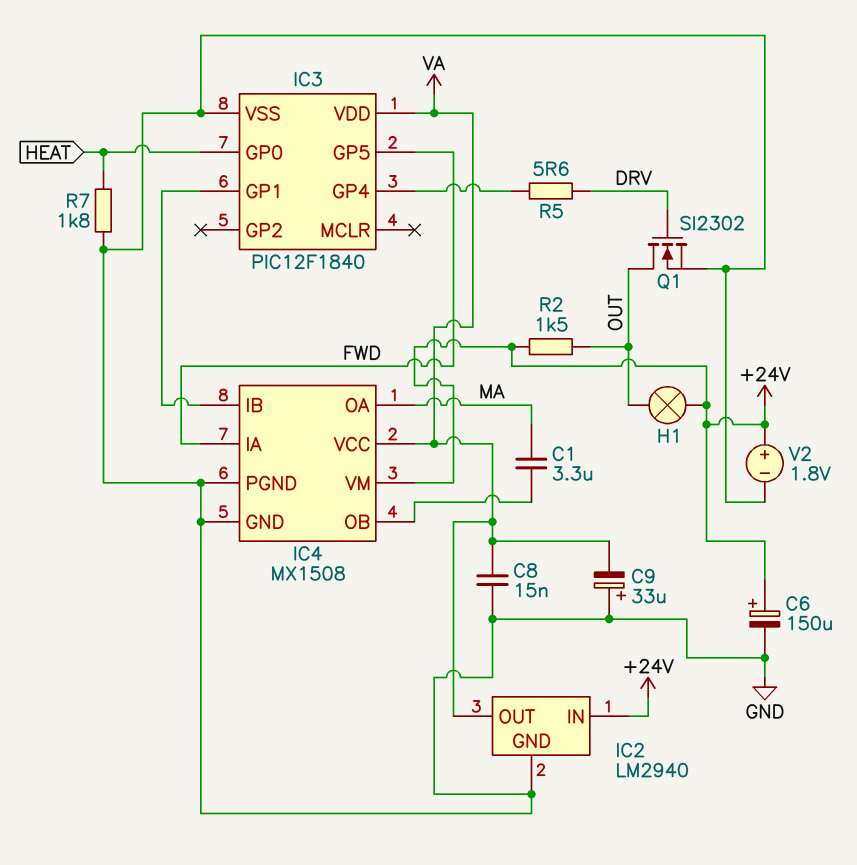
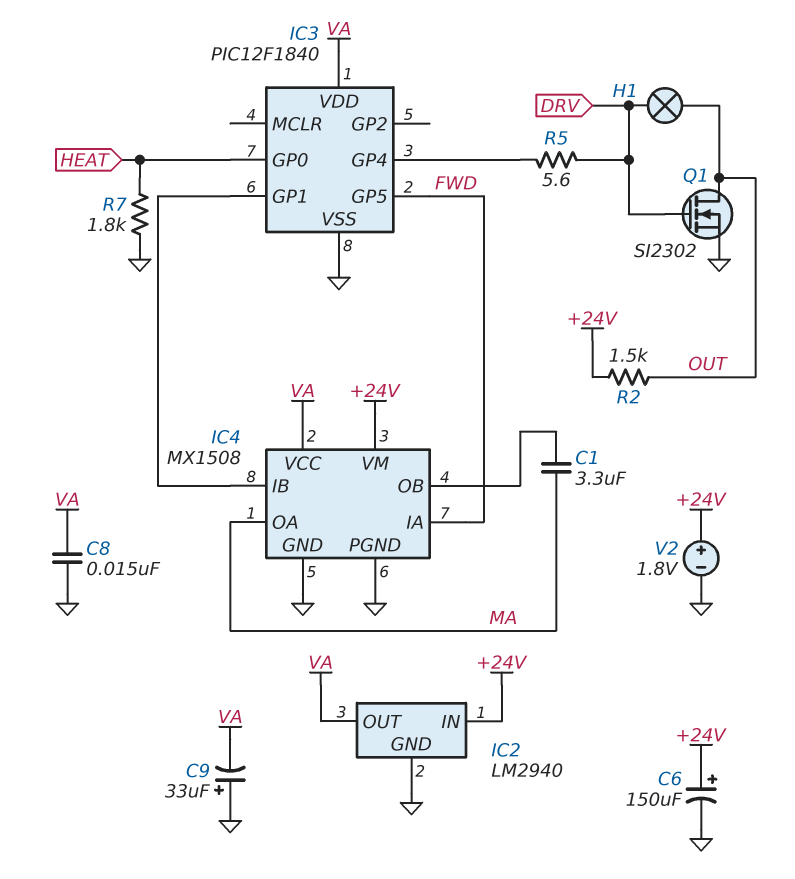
H1: lamp (+24V, OUT) -> lamp (DRV, OUT)

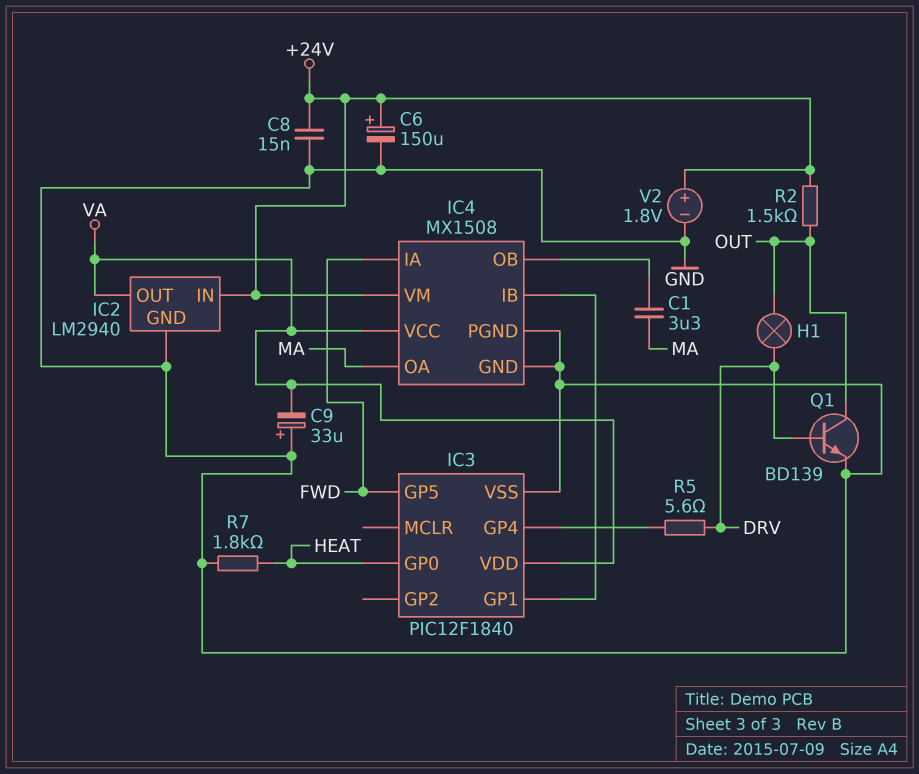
C8: 15nF (GND, VA) -> 15nF (+24V, GND)
Q1: NMOS SI2302 (G DRV, D OUT, S GND) -> NPN BD139 (B DRV, C OUT, E GND)

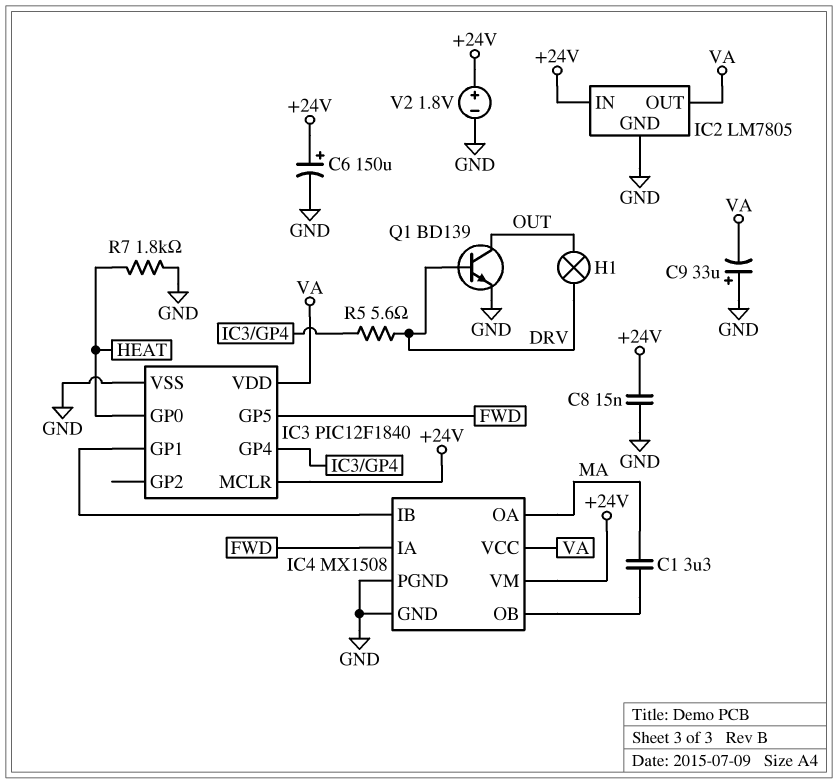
IC2: LM2940 -> LM7805
IC3 pin MCLR: none -> +24V
R2: 1.5k (+24V, OUT) -> none

